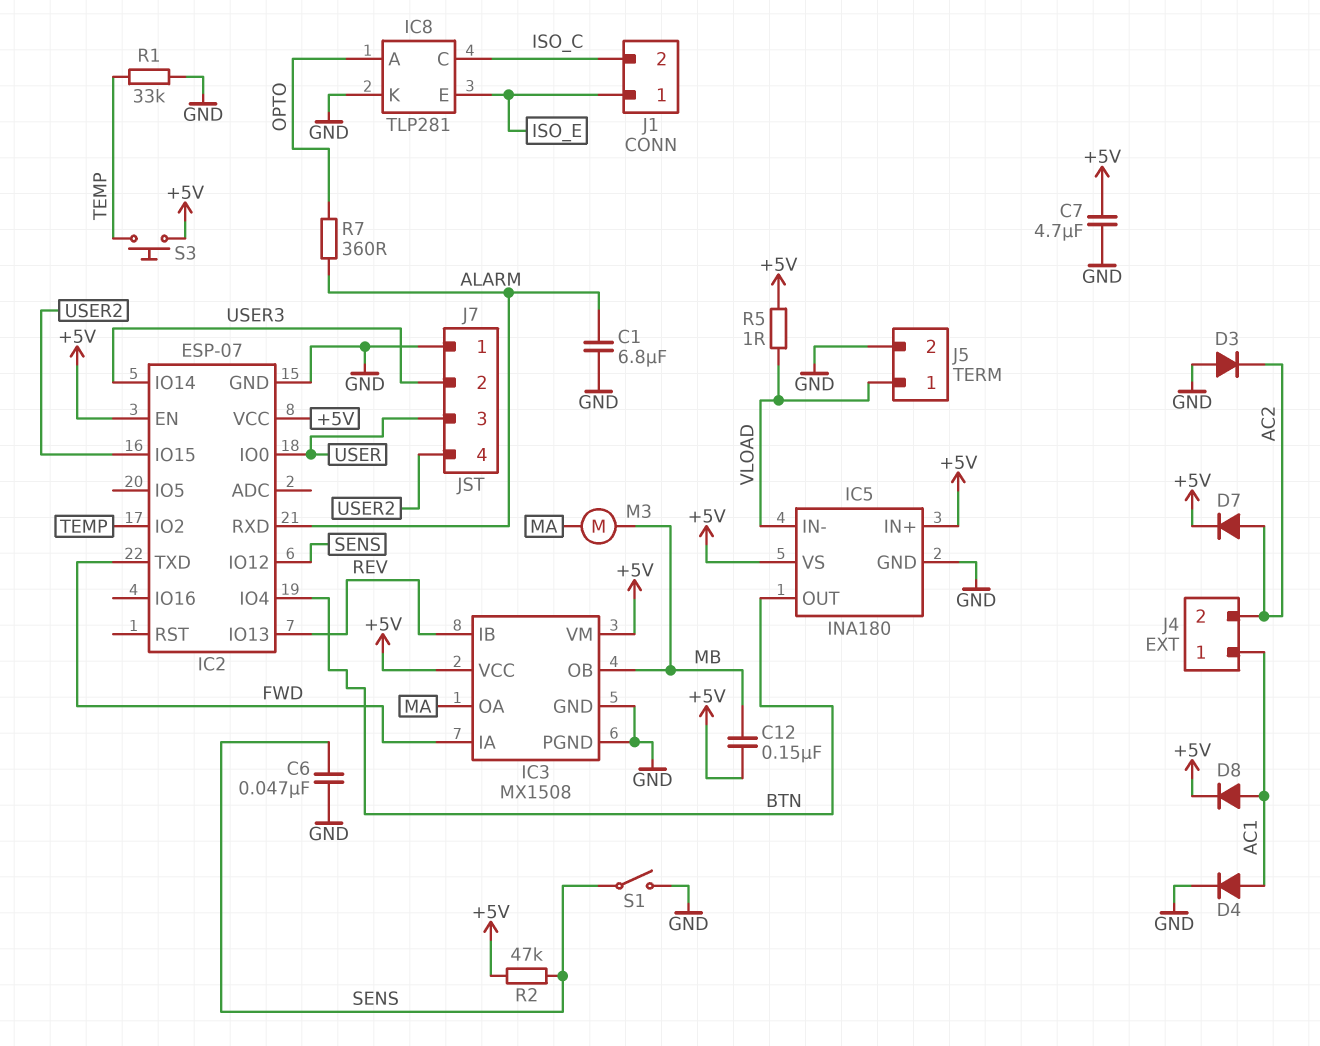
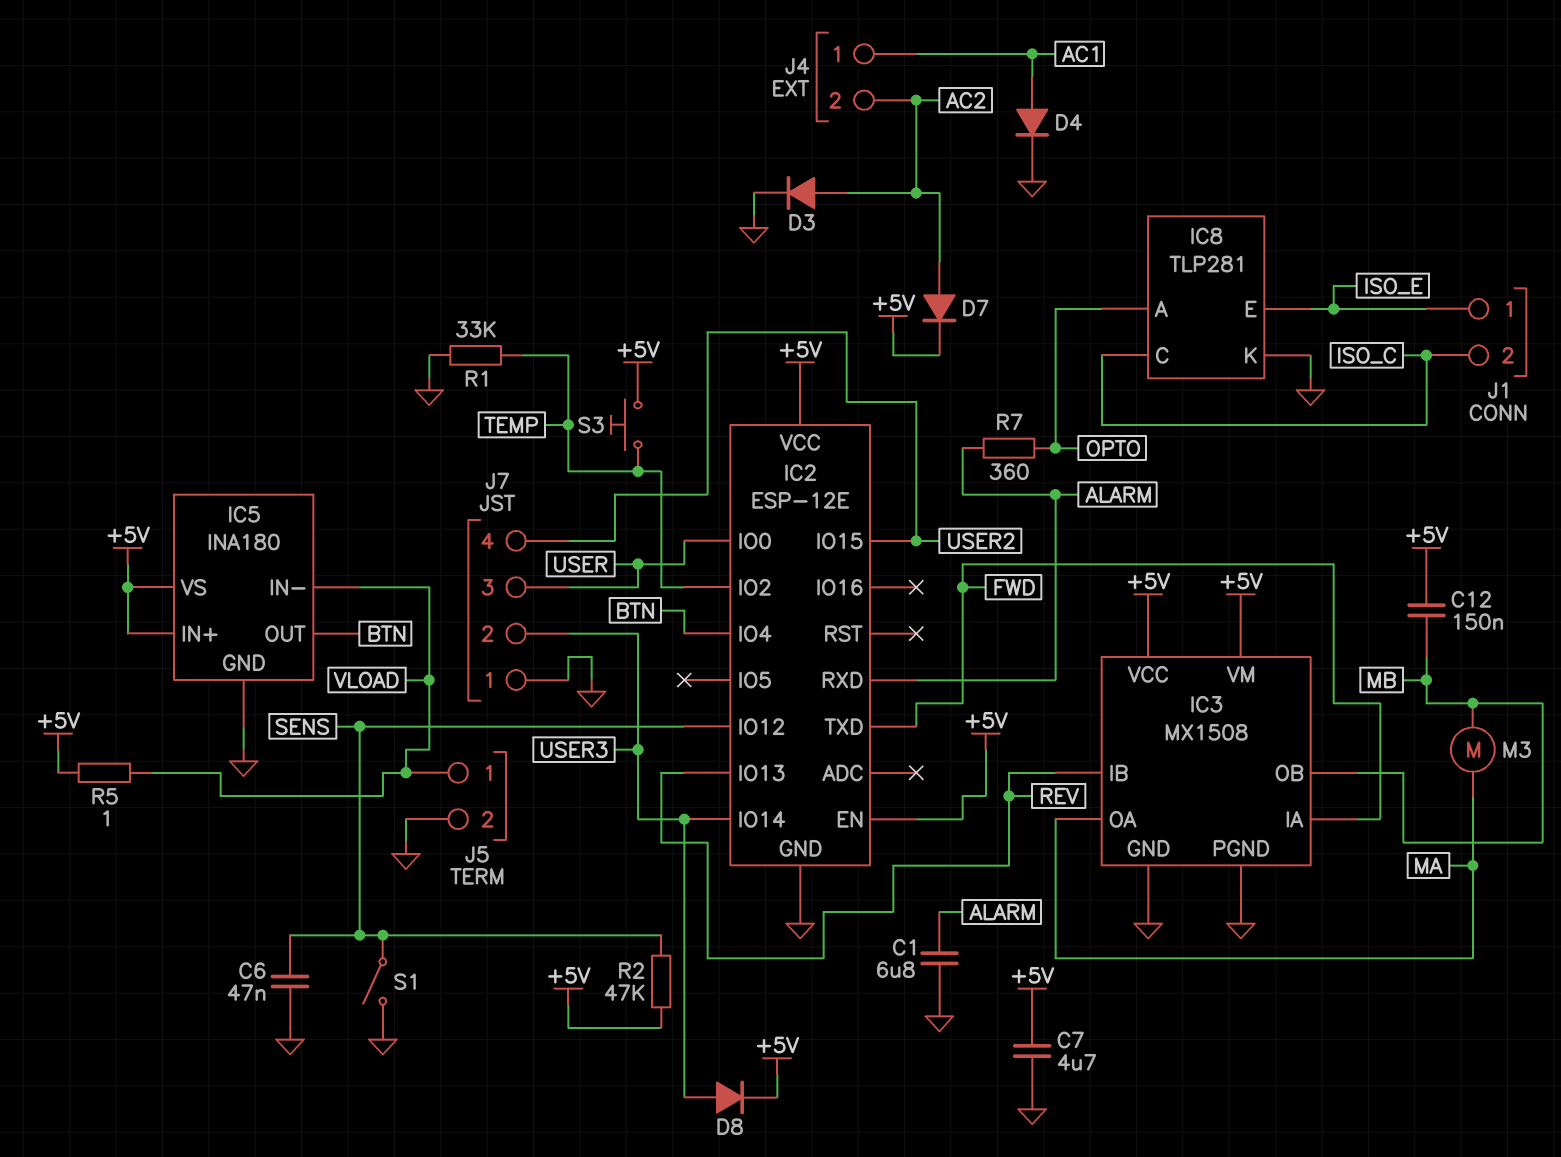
D3: diode (A GND, K AC2) -> diode (A AC2, K GND)
D8: diode (A AC1, K +5V) -> diode (A USER3, K +5V)
IC2: ESP-07 -> ESP-12E

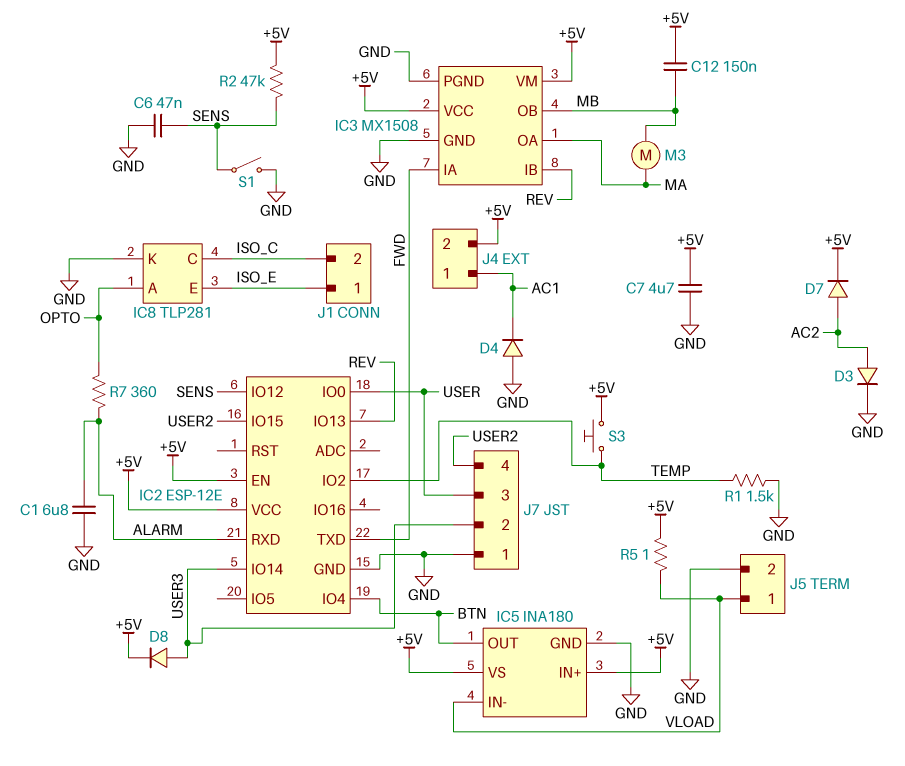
D4: diode (A AC1, K GND) -> diode (A GND, K AC1)
J4 pin 2: AC2 -> +5V
R1: 33k (GND, TEMP) -> 1.5k (GND, TEMP)

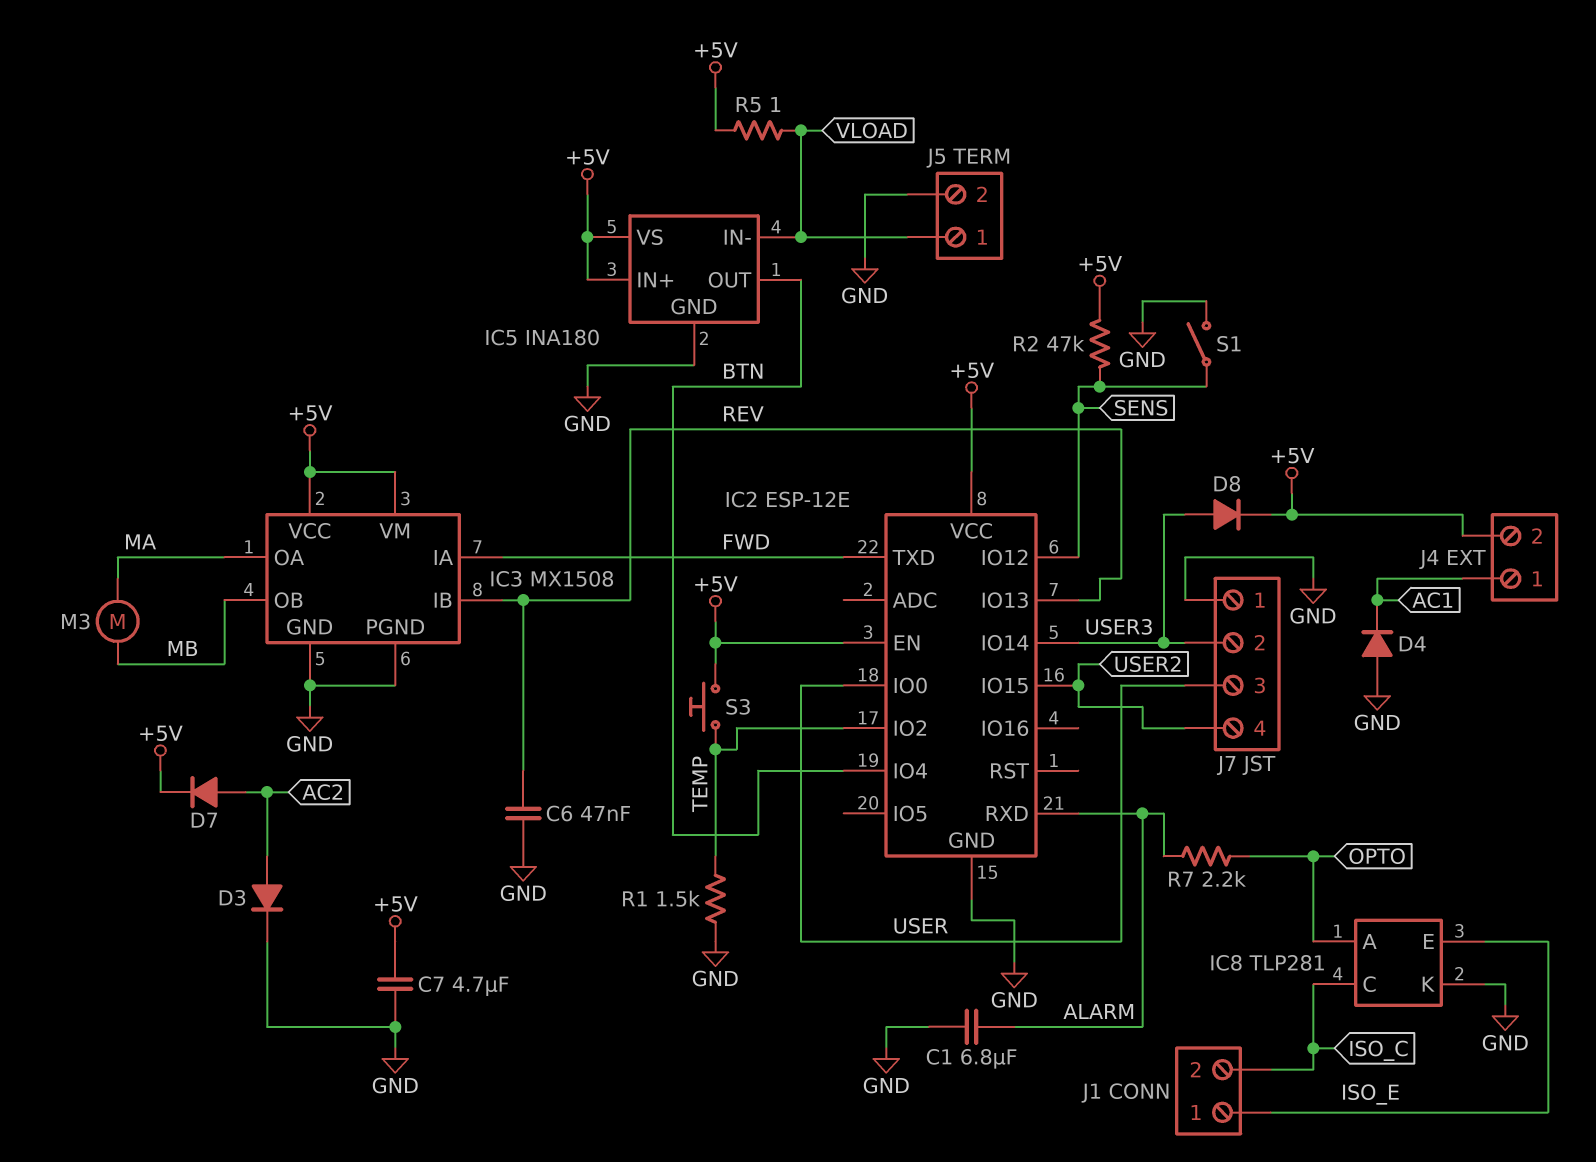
C6: 47nF (GND, SENS) -> 47nF (GND, REV)
C12: 150nF (+5V, MB) -> none
R7: 360 (ALARM, OPTO) -> 2.2k (ALARM, OPTO)

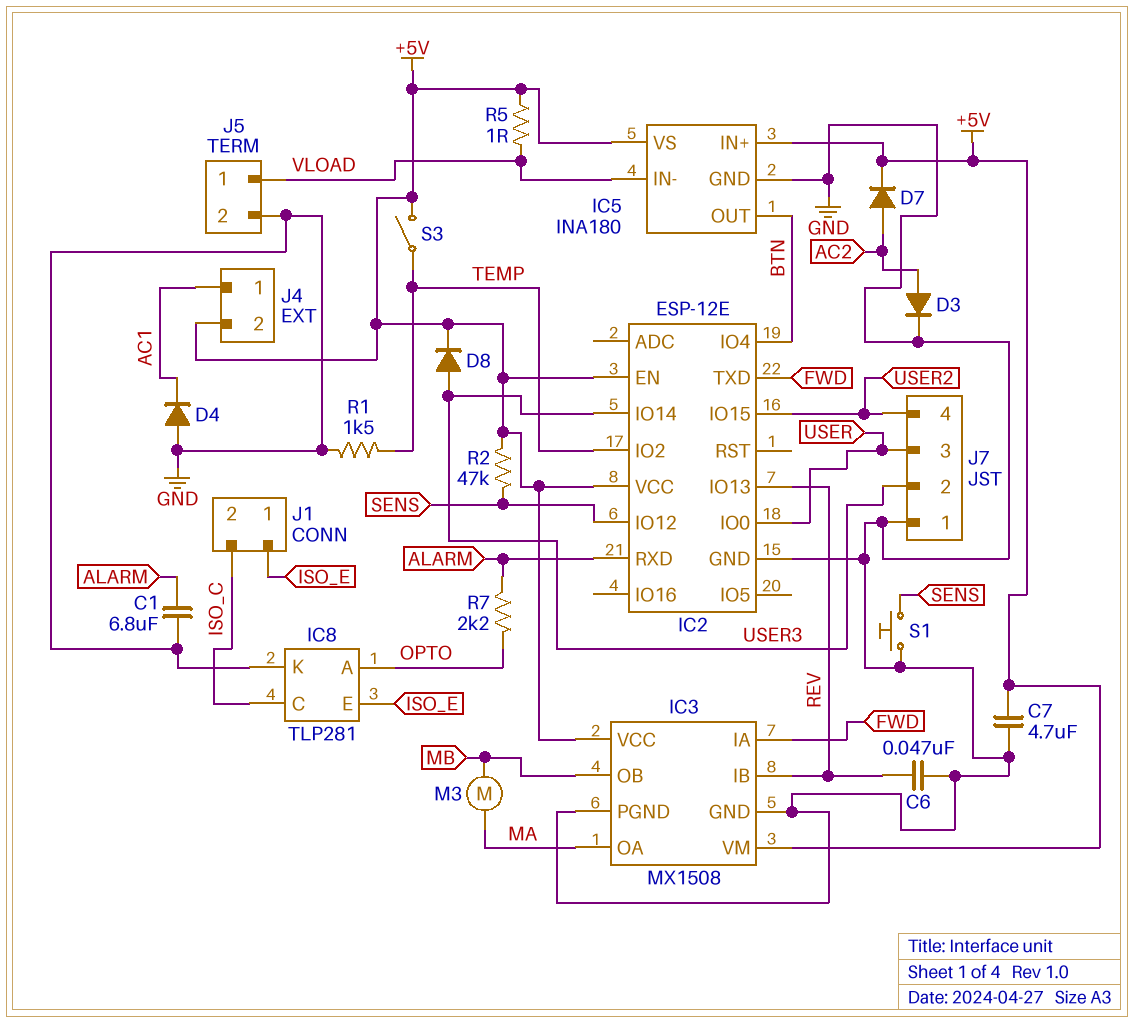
S1: switch (GND, SENS) -> button (GND, SENS)
S3: button (+5V, TEMP) -> switch (+5V, TEMP)

